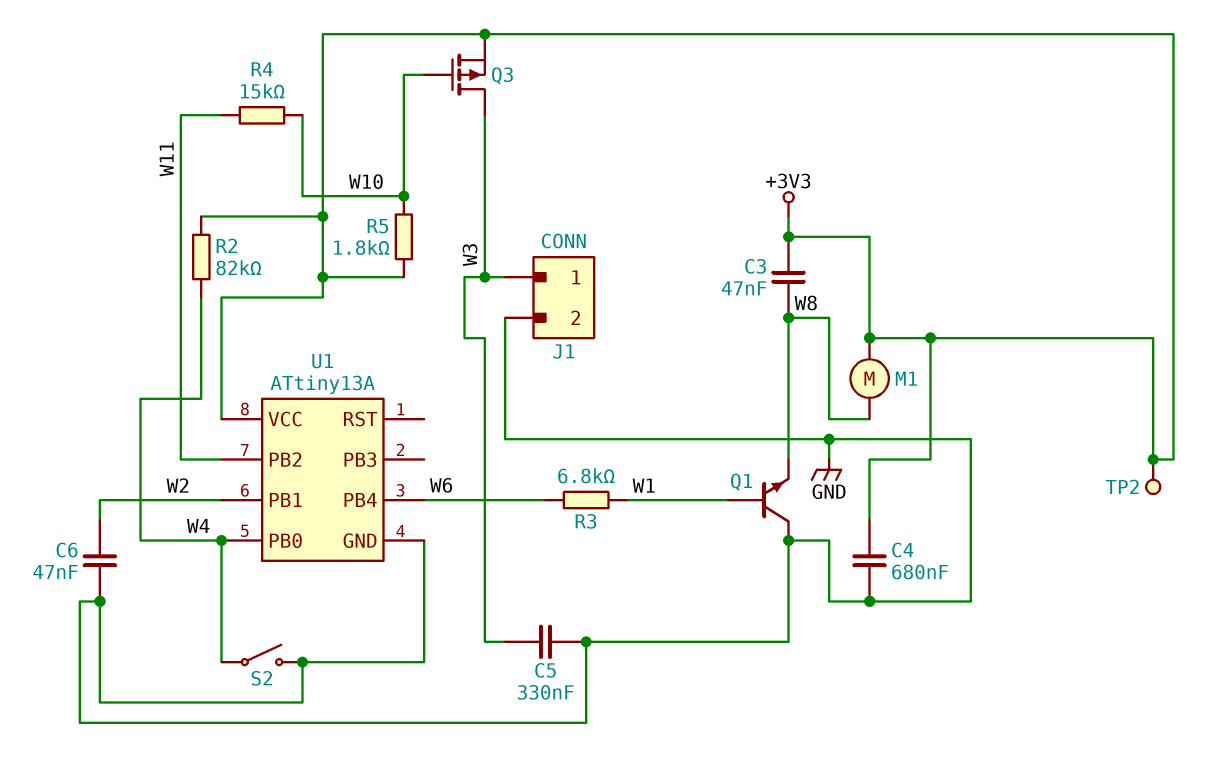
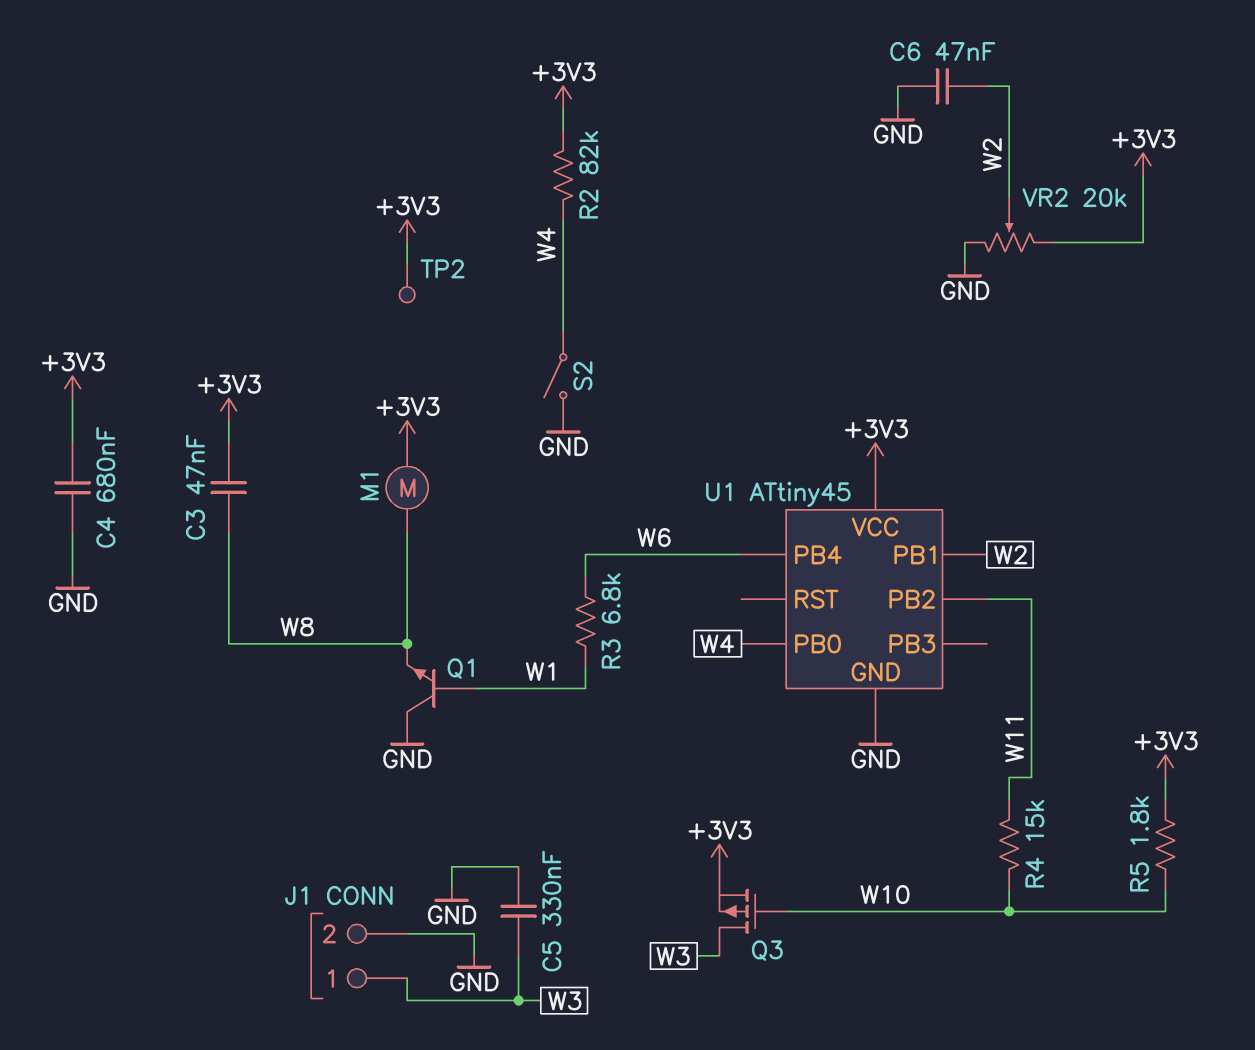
U1: ATtiny13A -> ATtiny45
VR2: none -> 20k (+3V3, GND, wiper W2)

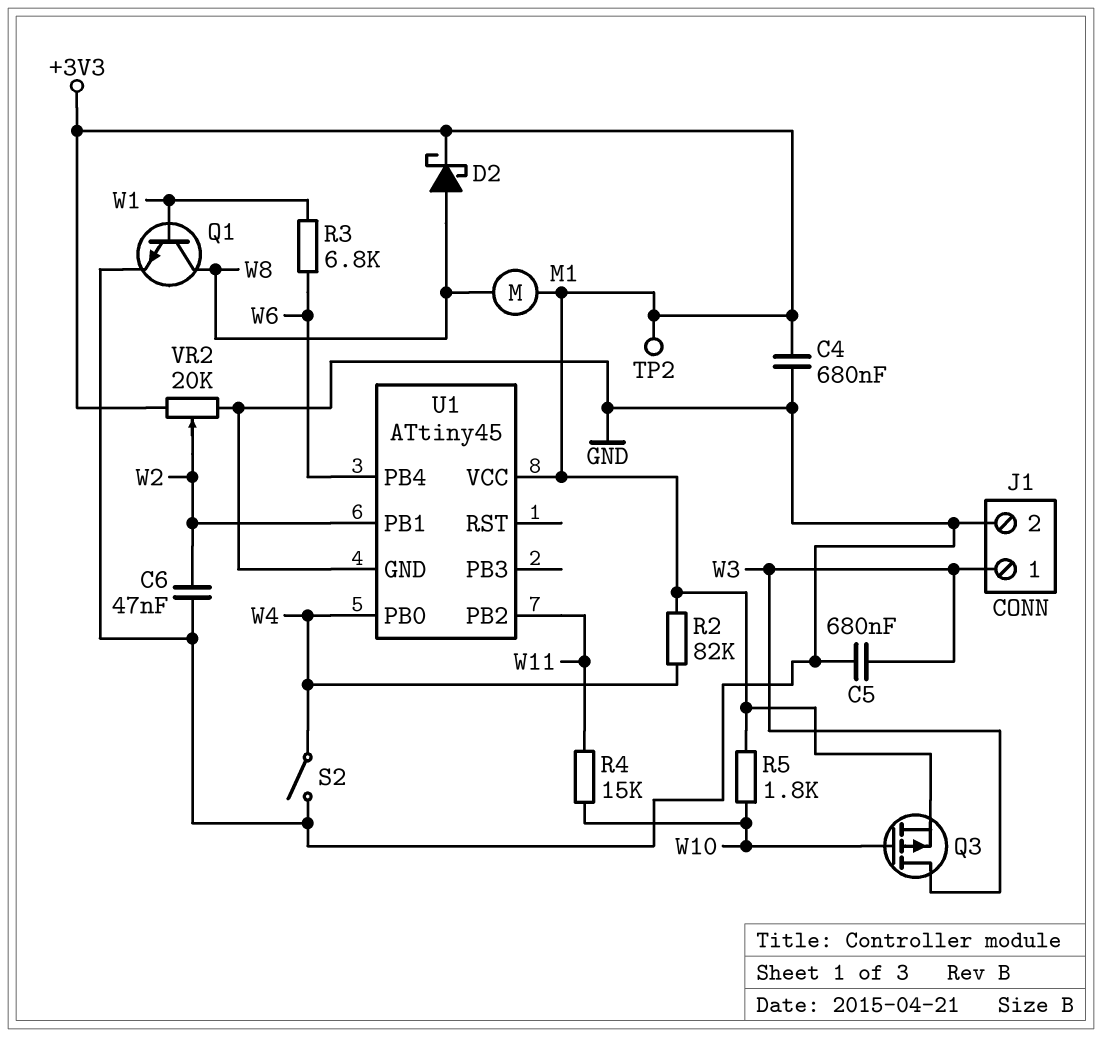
C3: 47nF (+3V3, W8) -> none
C5: 330nF (GND, W3) -> 680nF (GND, W3)
D2: none -> schottky (A W8, K +3V3)
Q1: NPN (B W1, C GND, E W8) -> NPN (B W1, C W8, E GND)

